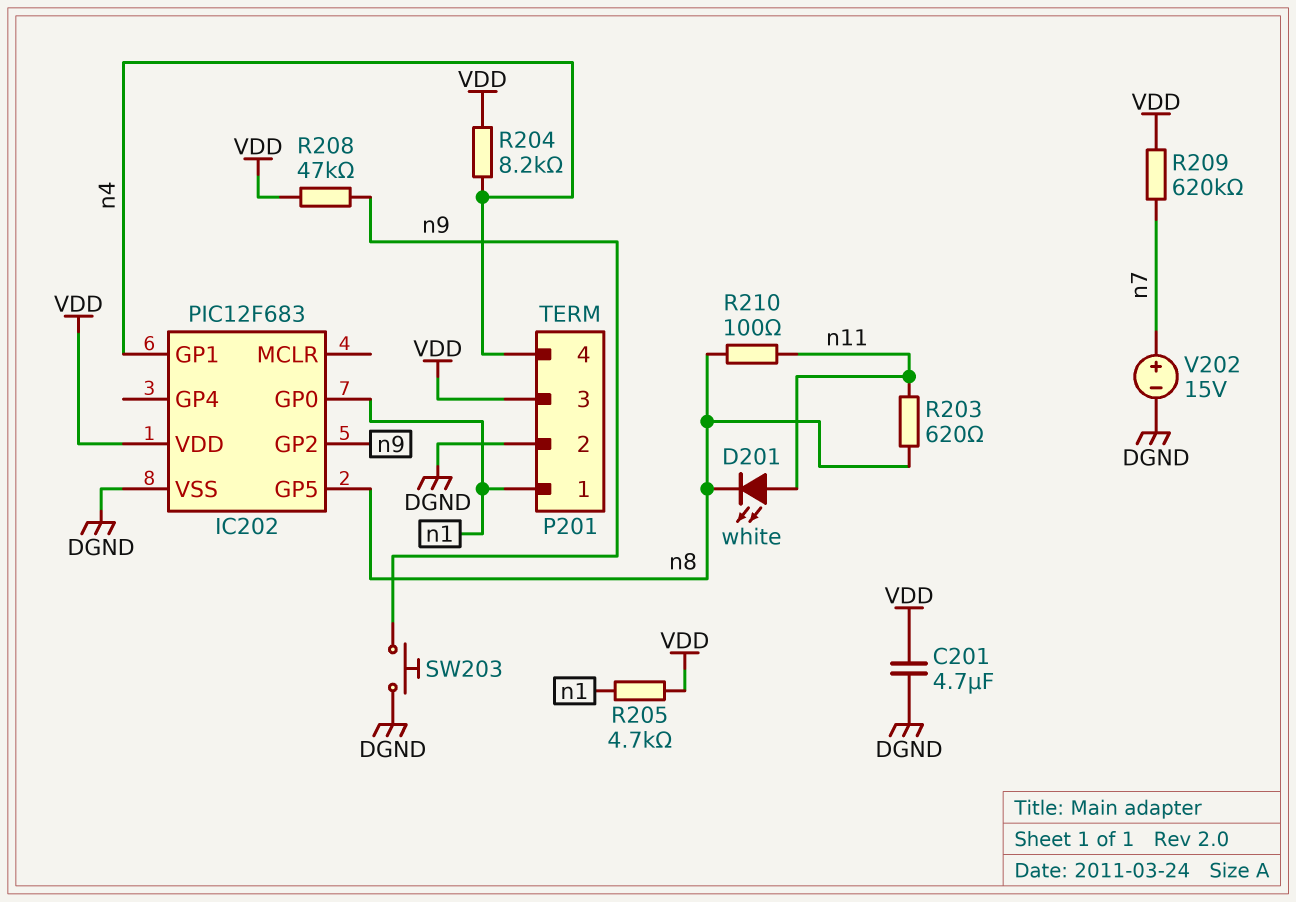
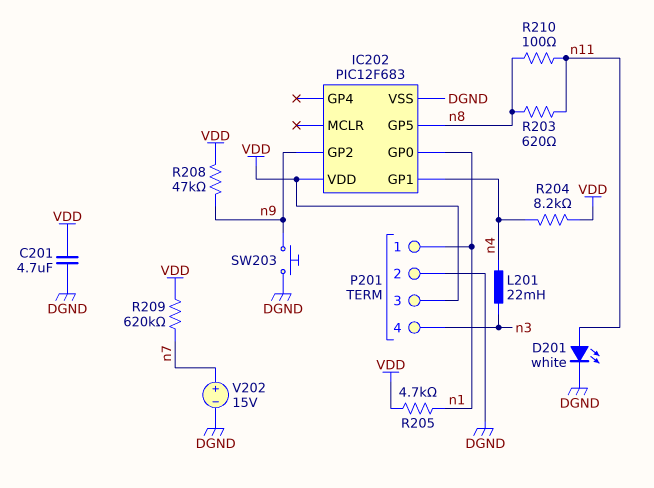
D201: LED white (A n11, K n8) -> LED white (A n11, K DGND)
L201: none -> 22mH (n3, n4)
P201 pin 4: n4 -> n3

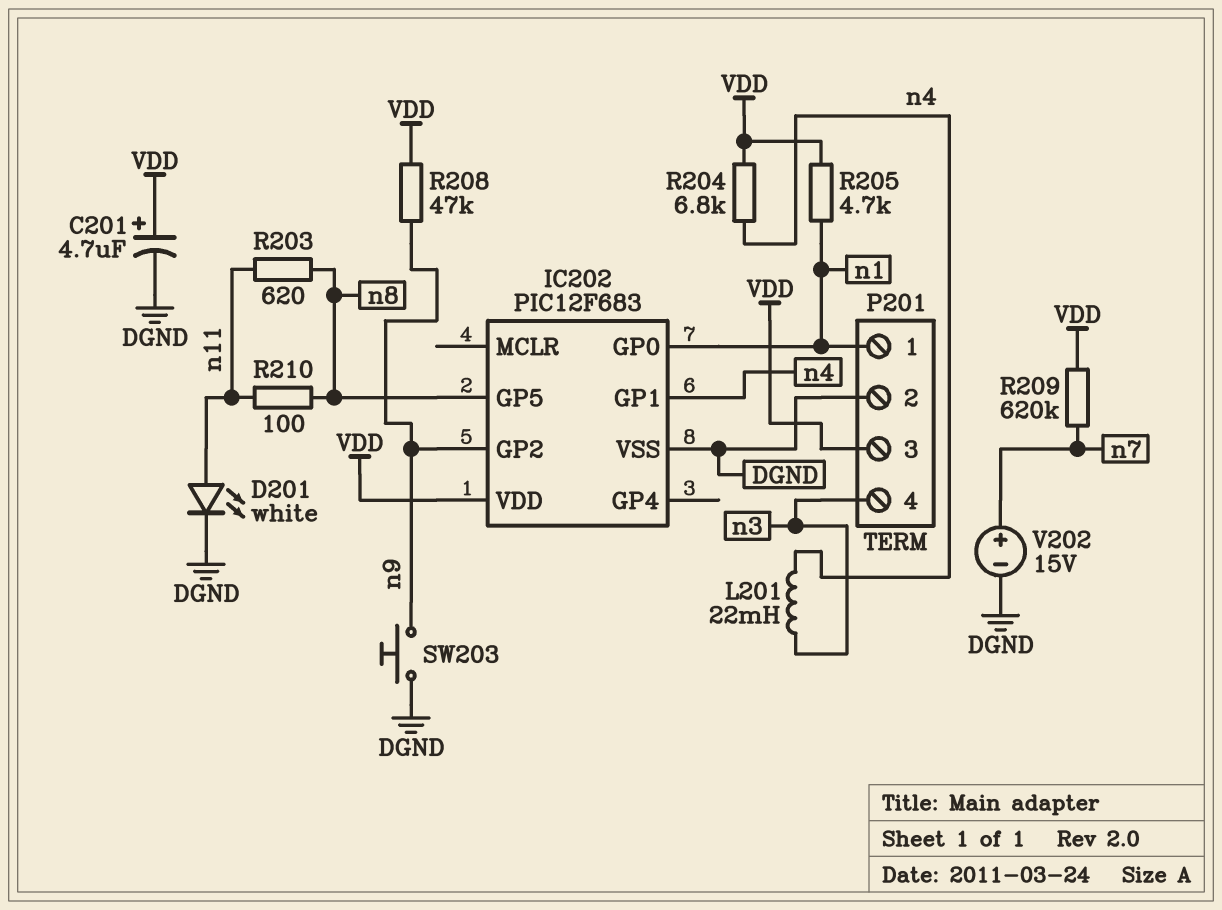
C201: 4.7uF (DGND, VDD) -> 4.7uF (plus VDD, minus DGND)
R204: 8.2k (VDD, n4) -> 6.8k (VDD, n4)

